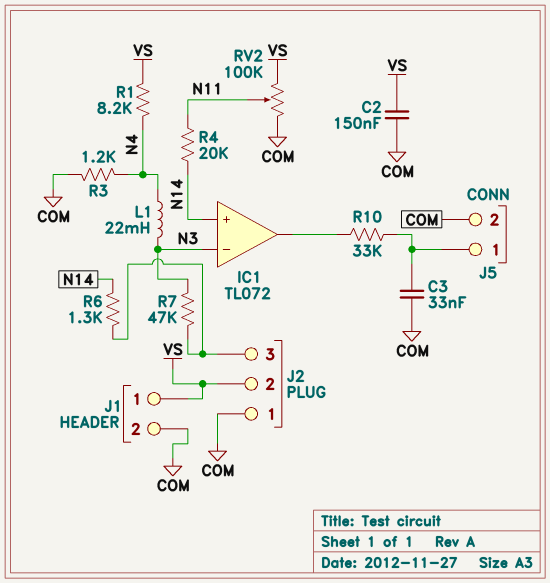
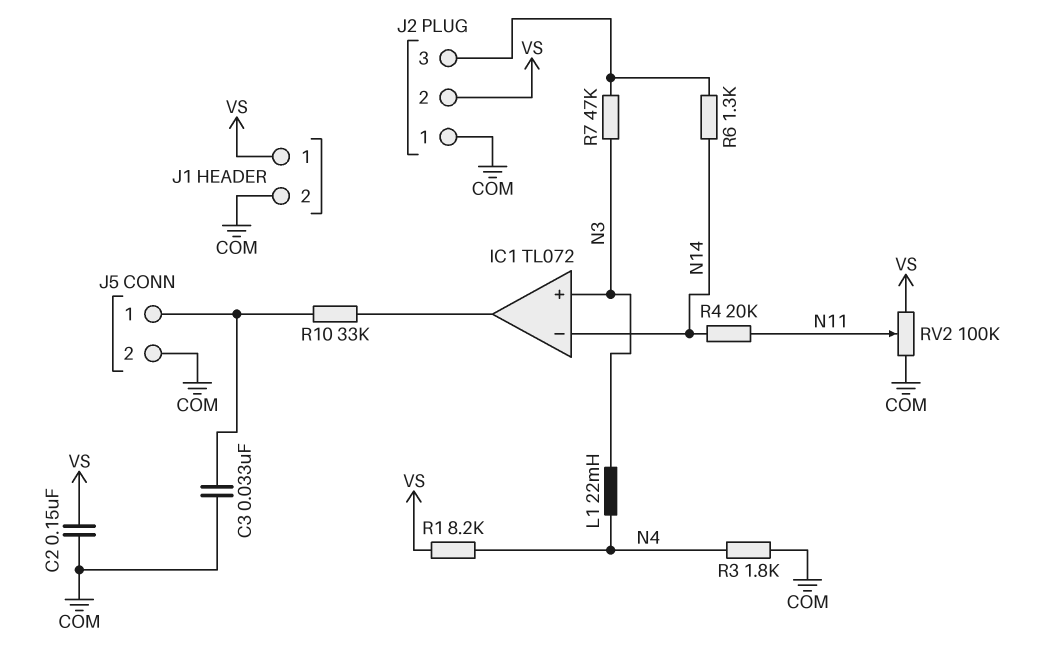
IC1 pin in+: N14 -> N3
IC1 pin in-: N3 -> N14
R3: 1.2k (COM, N4) -> 1.8k (COM, N4)

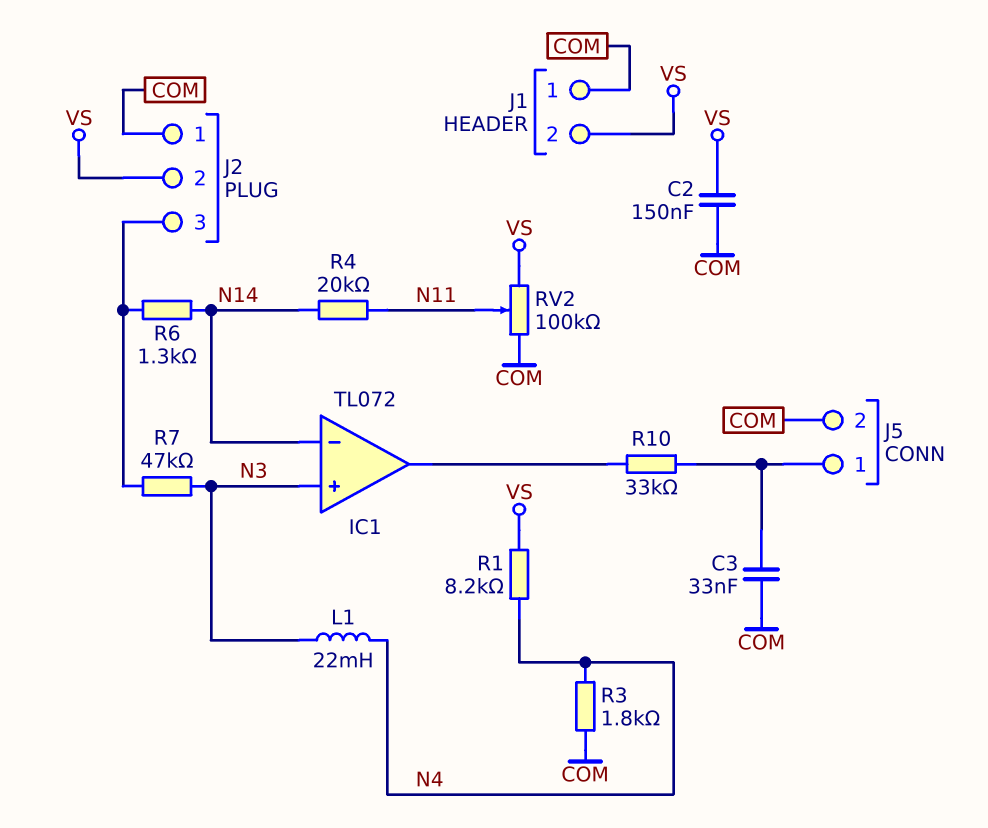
J1 pin 1: VS -> COM
J1 pin 2: COM -> VS

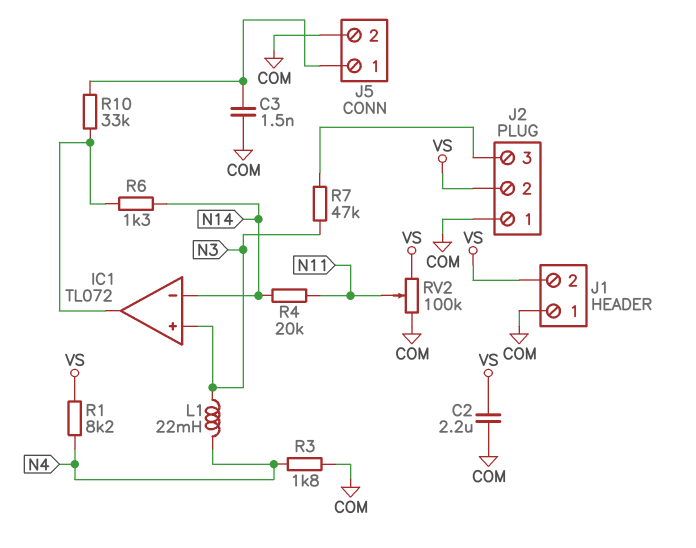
C2: 150nF (COM, VS) -> 2.2uF (COM, VS)
C3: 33nF (COM, J5/1) -> 1.5nF (COM, J5/1)
R6: 1.3k (J2/3, N14) -> 1.3k (IC1/out, N14)

